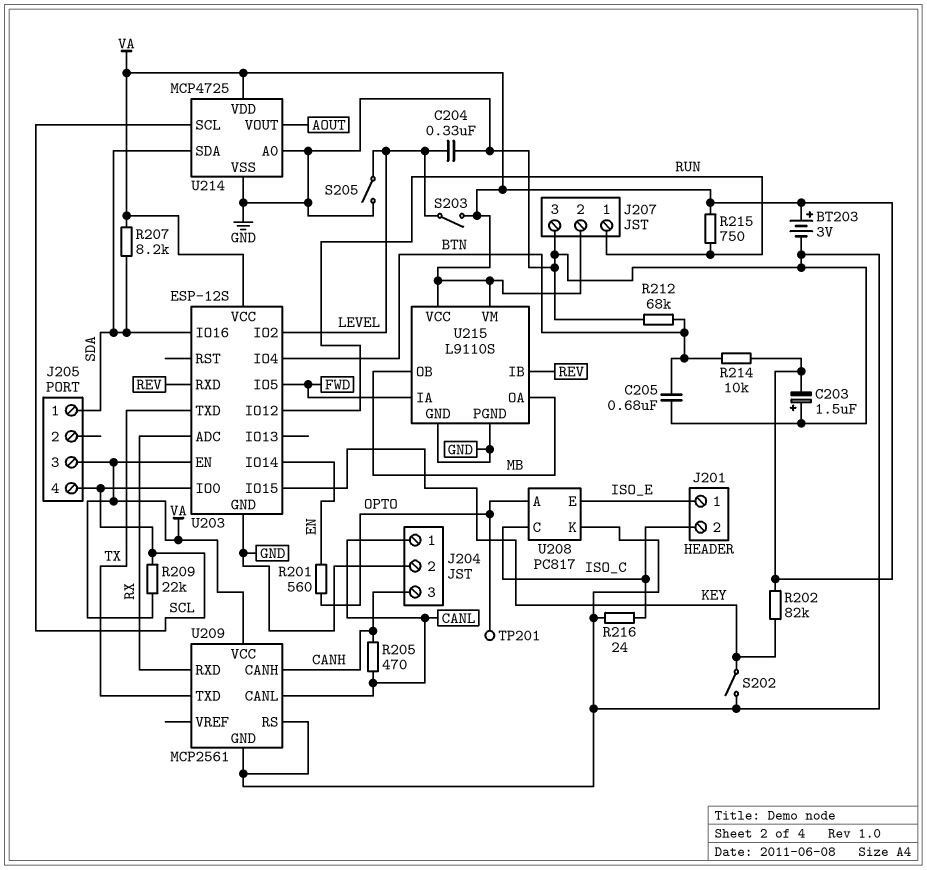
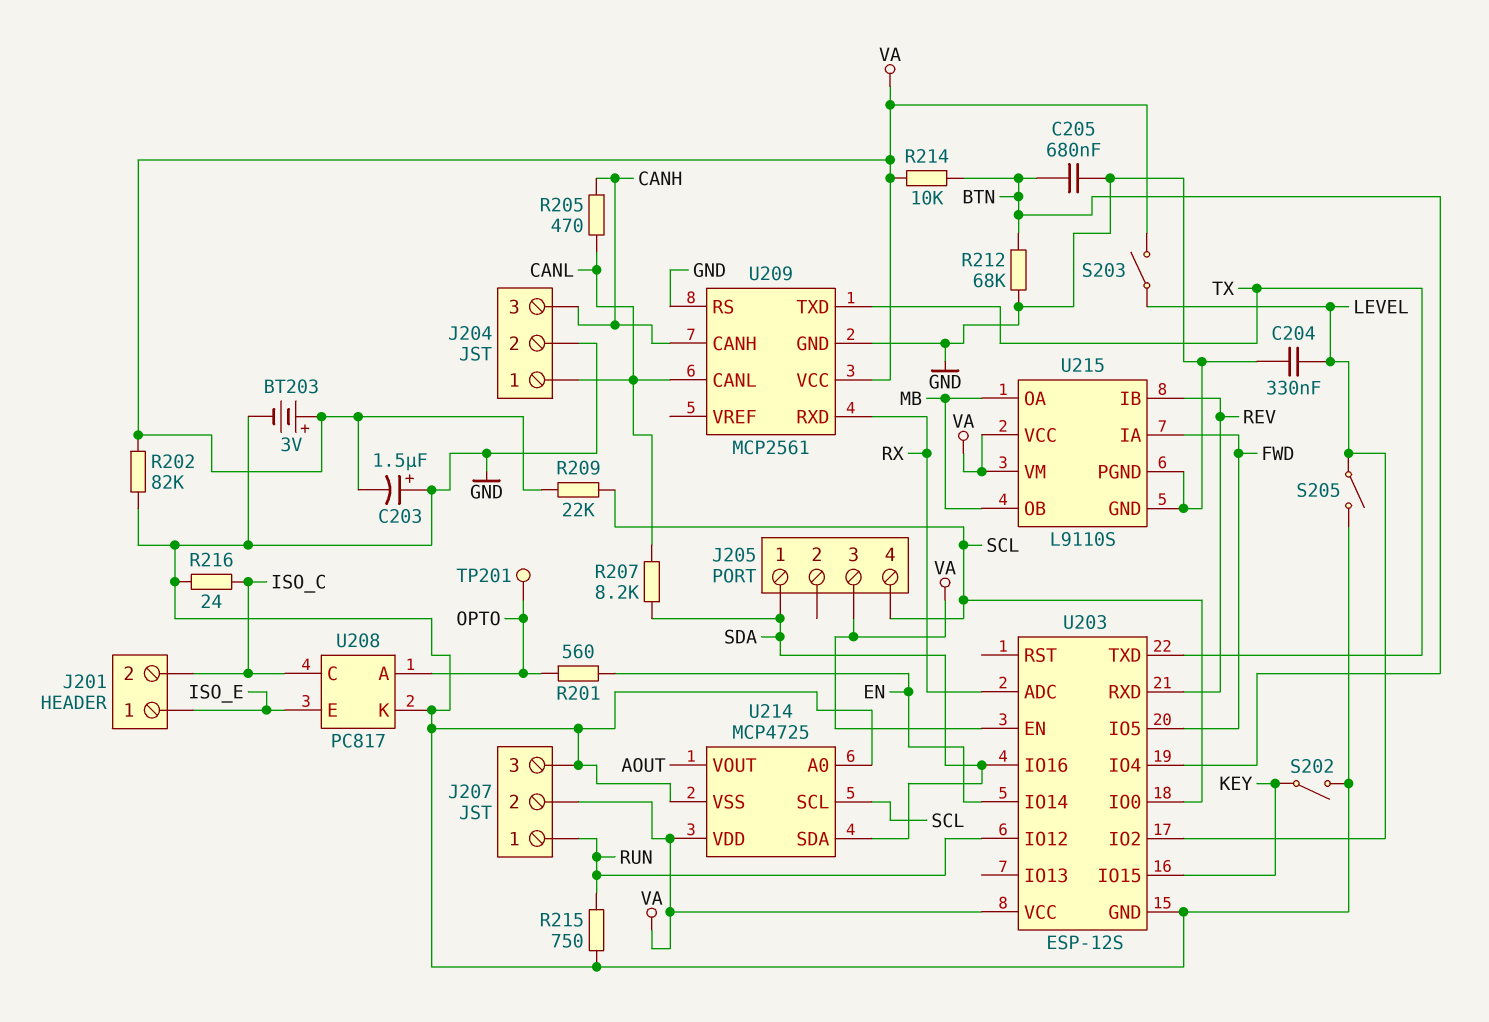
R202: 82k (KEY, VA) -> 82k (GND, VA)
R207: 8.2k (SDA, VA) -> 8.2k (CANL, SDA)
R215: 750 (RUN, VA) -> 750 (GND, RUN)

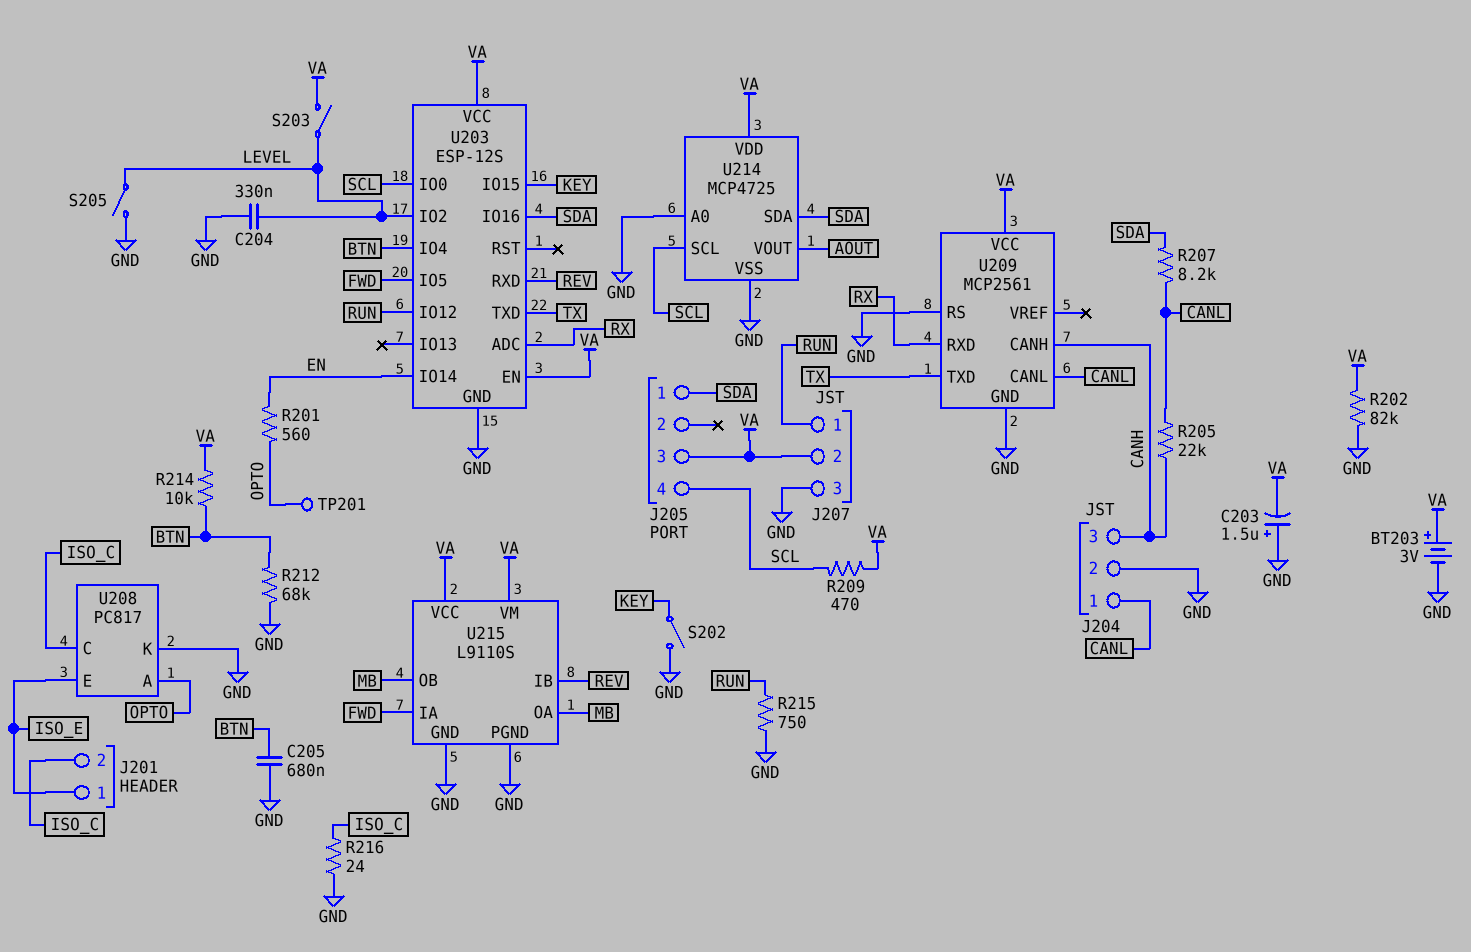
R205: 470 (CANH, CANL) -> 22k (CANH, CANL)
R209: 22k (SCL, VA) -> 470 (SCL, VA)

